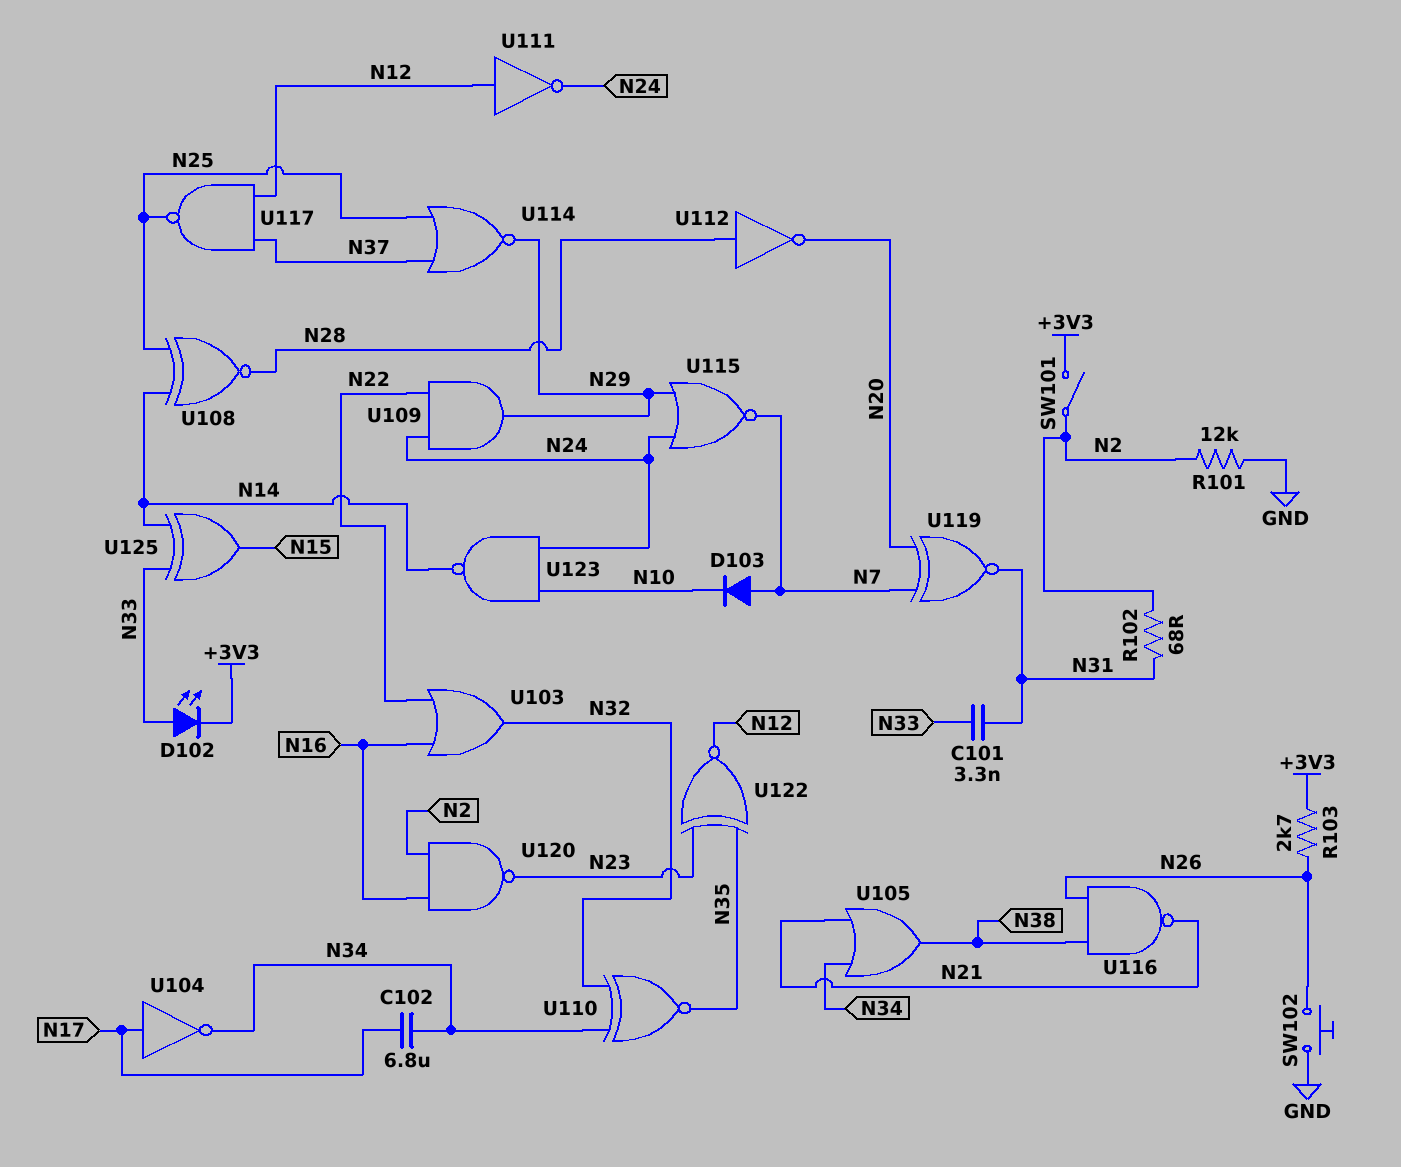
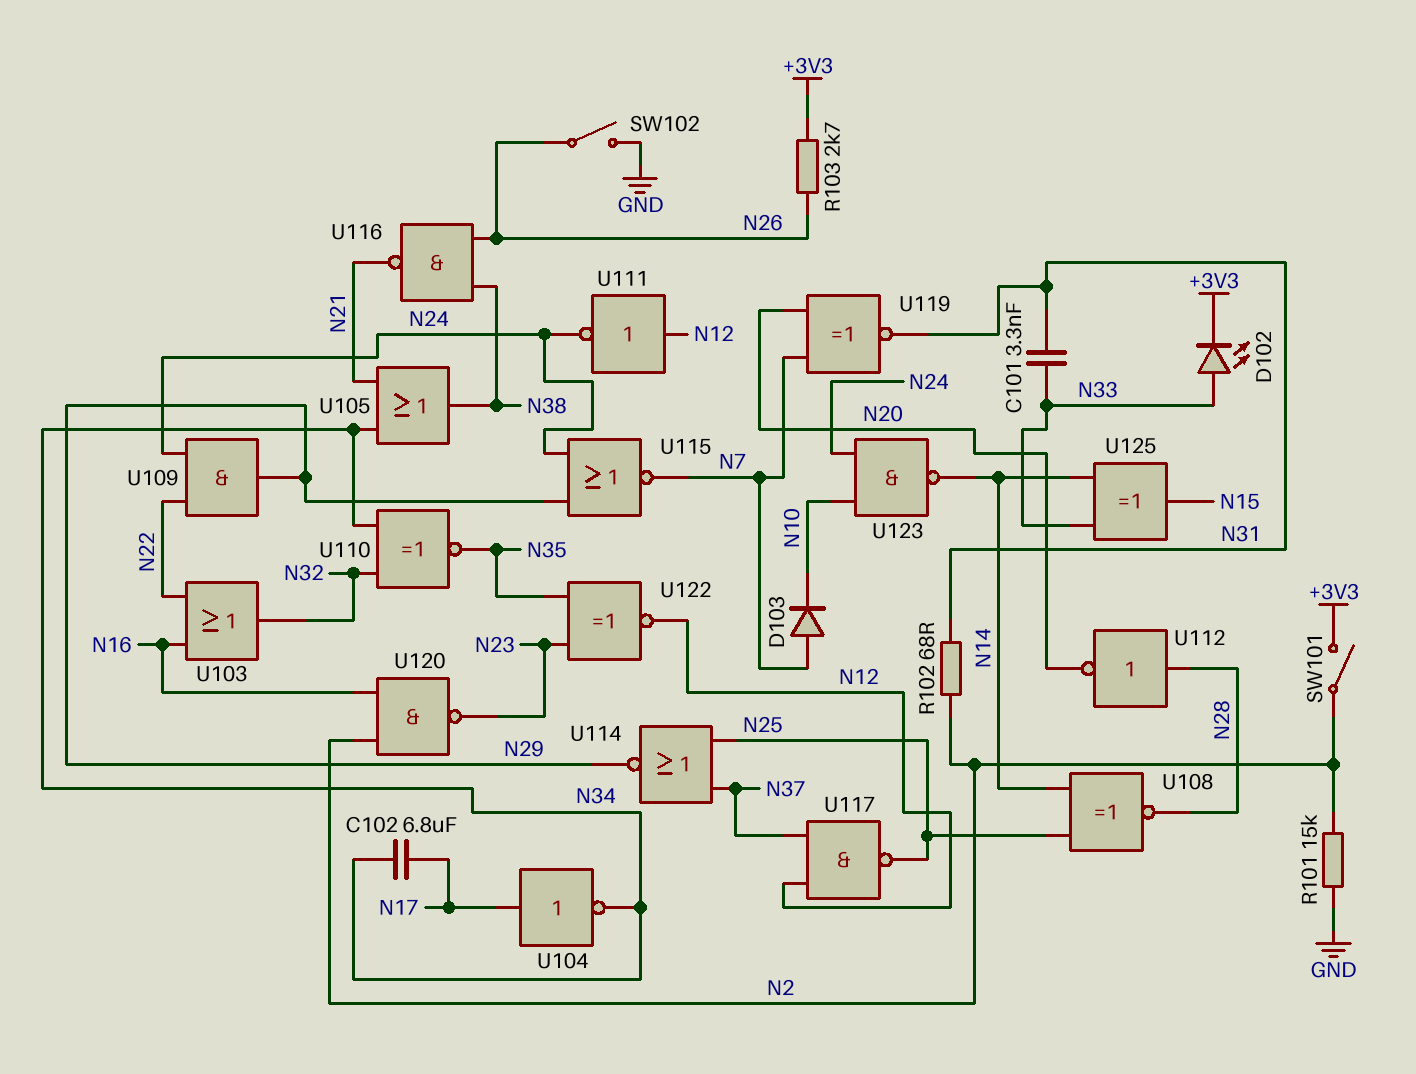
R101: 12k (GND, N2) -> 15k (GND, N2)
SW102: button (GND, N26) -> switch (GND, N26)

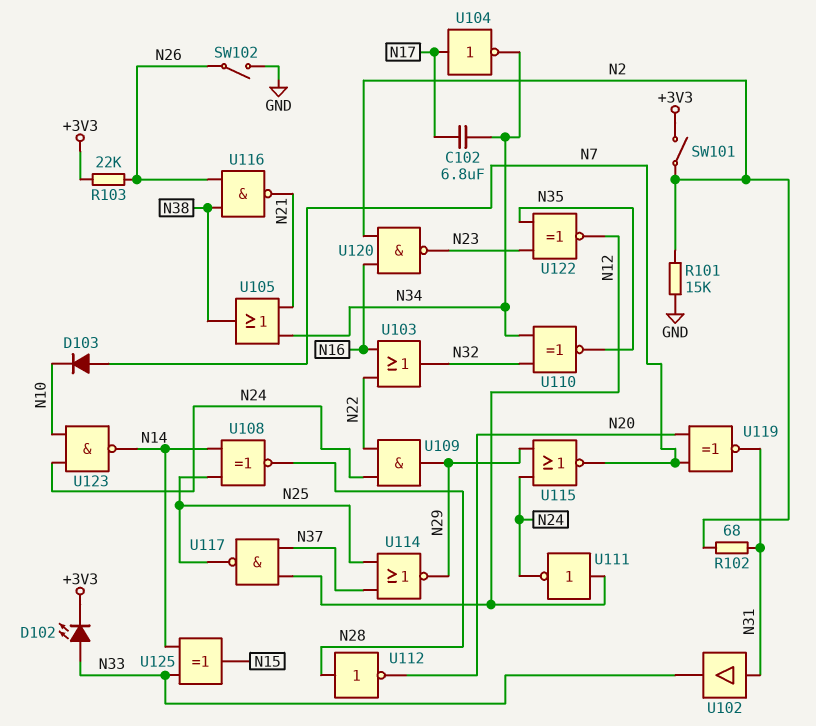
C101: 3.3nF (N31, N33) -> none
R103: 2.7k (+3V3, N26) -> 22k (+3V3, N26)
U102: none -> buffer (in N31, out N33)

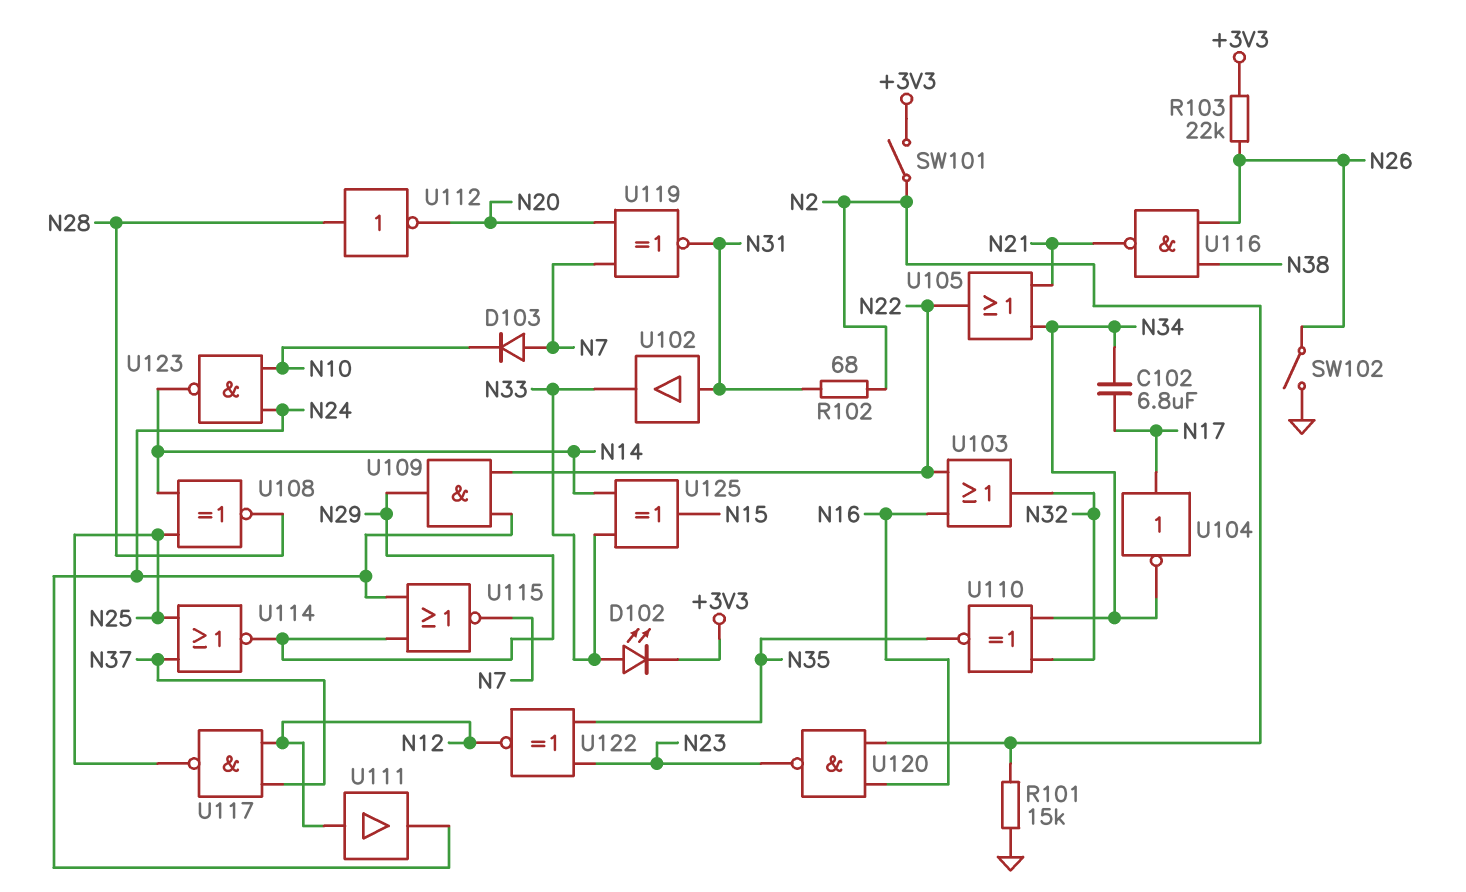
U105: OR (in N21, in N34, out N38) -> OR (in N21, in N34, out N22)
U111: NOT (in N12, out N24) -> buffer (in N12, out N24)

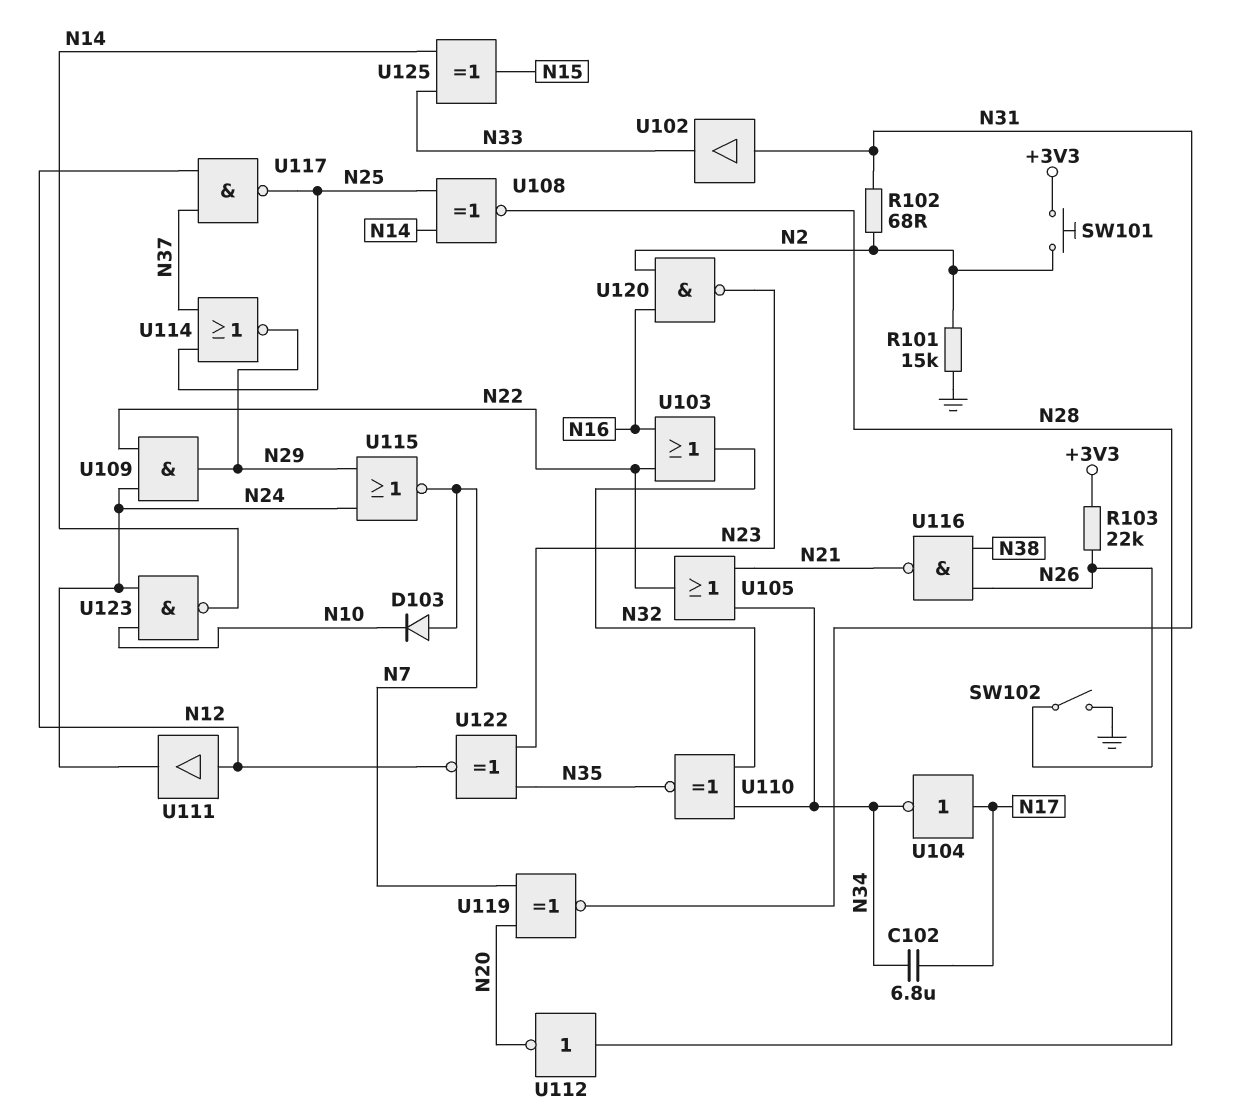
D102: LED (A N33, K +3V3) -> none
SW101: switch (+3V3, N2) -> button (+3V3, N2)

